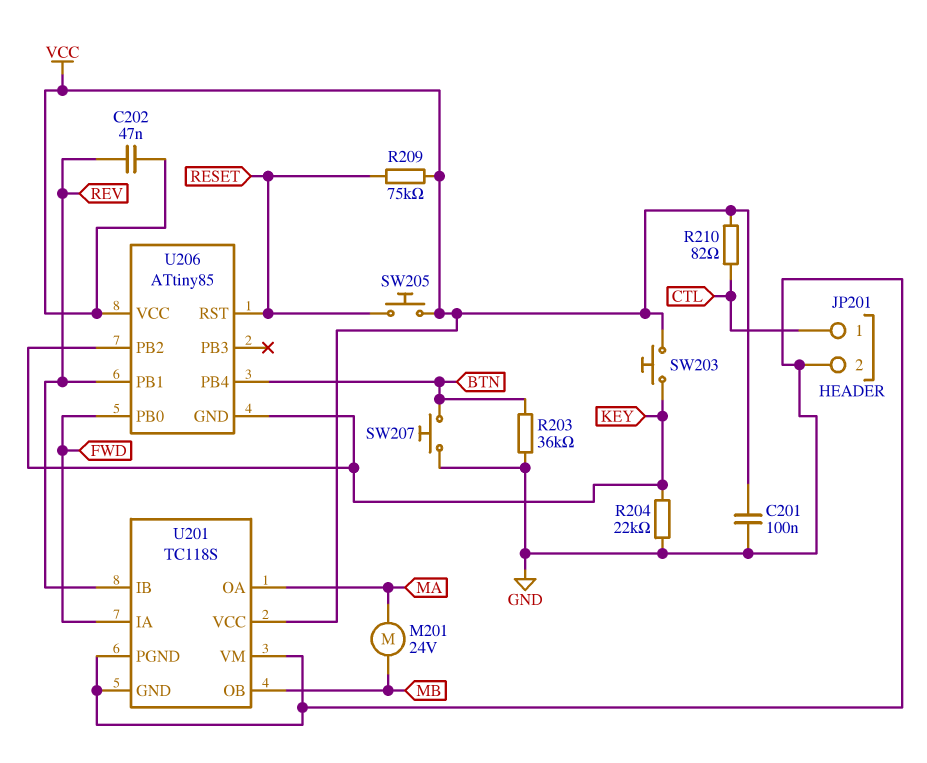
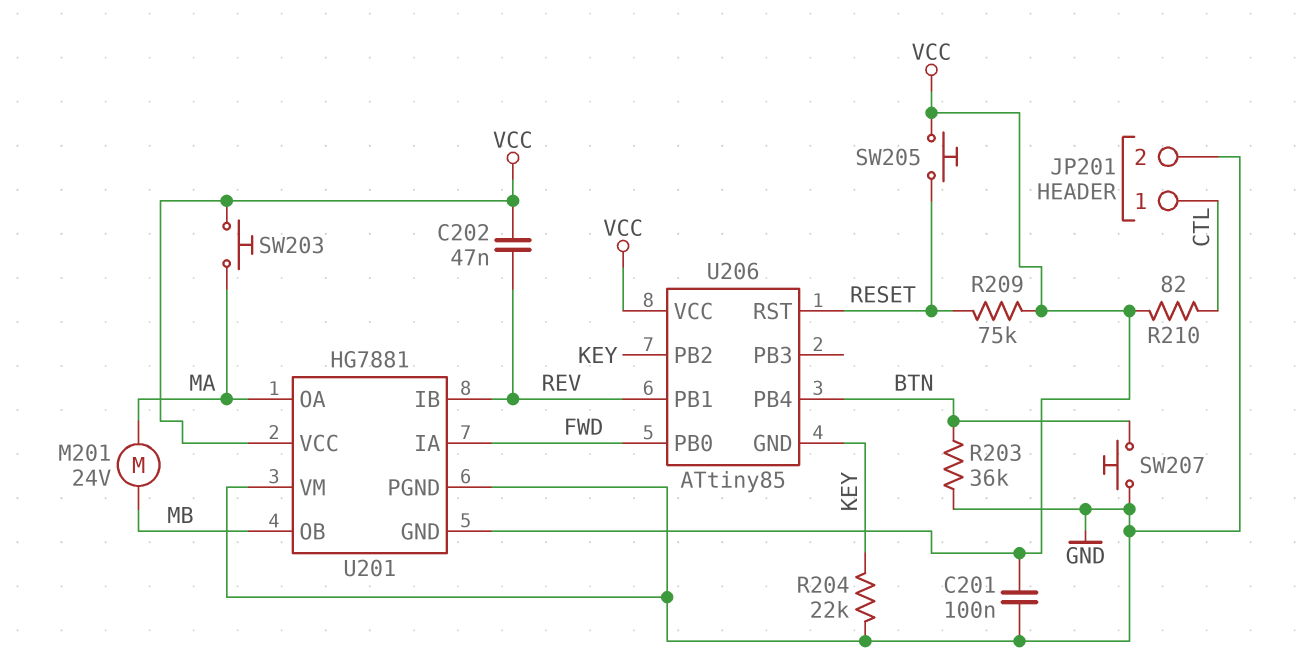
SW203: button (KEY, VCC) -> button (MA, VCC)
U201: TC118S -> HG7881
U201 pin GND: GND -> VCC

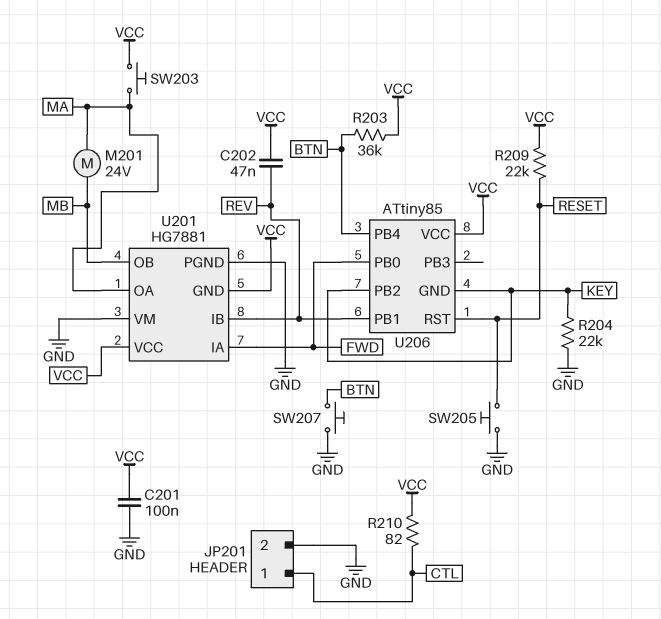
R203: 36k (BTN, GND) -> 36k (BTN, VCC)
R209: 75k (RESET, VCC) -> 22k (RESET, VCC)
SW205: button (RESET, VCC) -> button (GND, RESET)

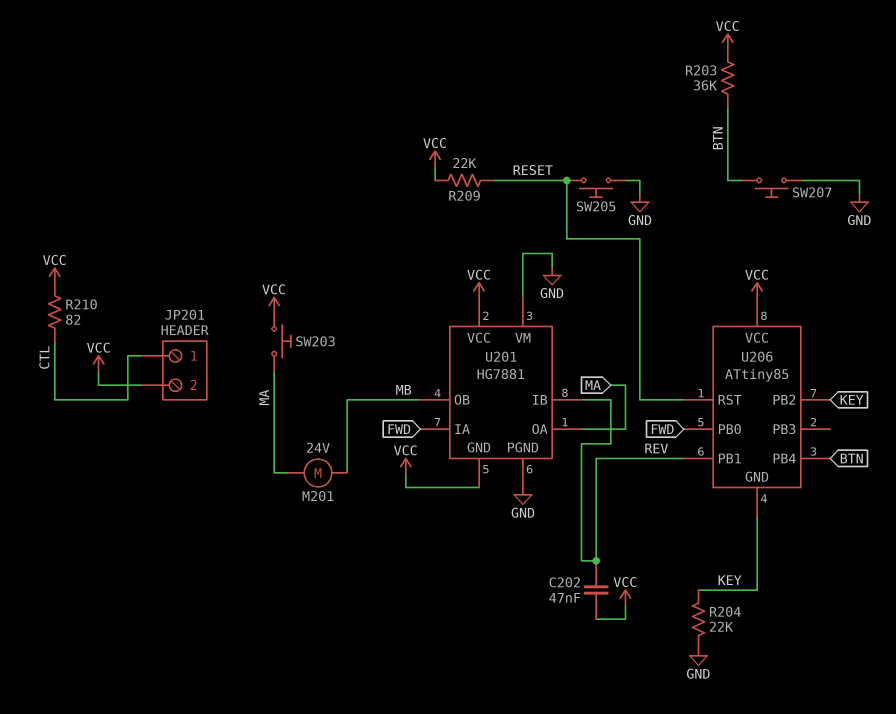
C201: 100nF (GND, VCC) -> none
JP201 pin 2: GND -> VCC

